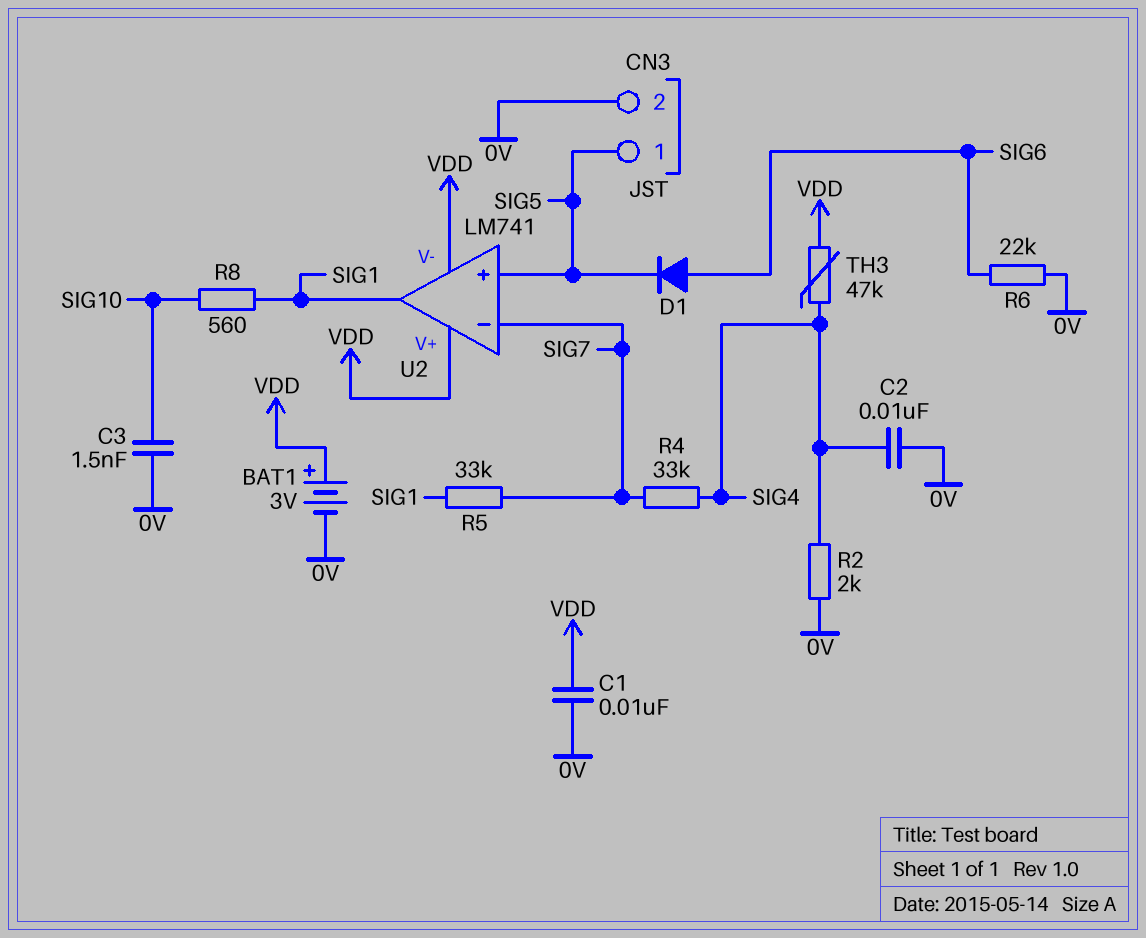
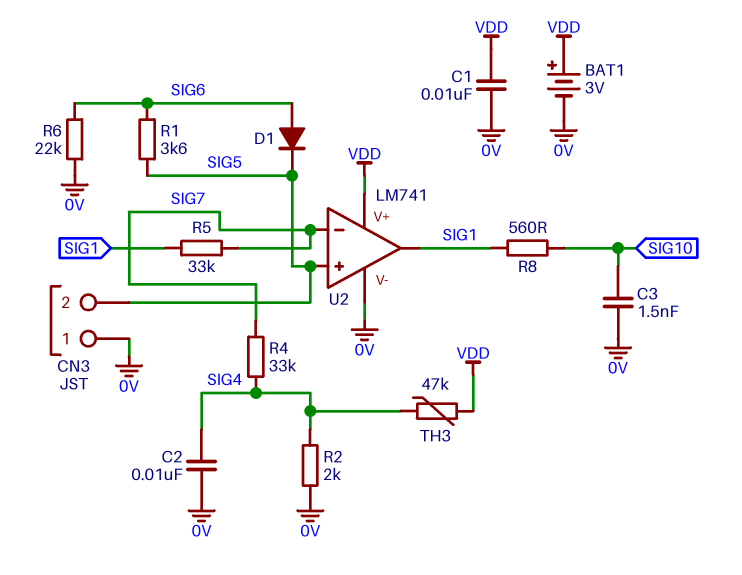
CN3 pin 1: SIG5 -> 0V
CN3 pin 2: 0V -> SIG5
R1: none -> 3.6k (SIG5, SIG6)
U2 pin V-: VDD -> 0V

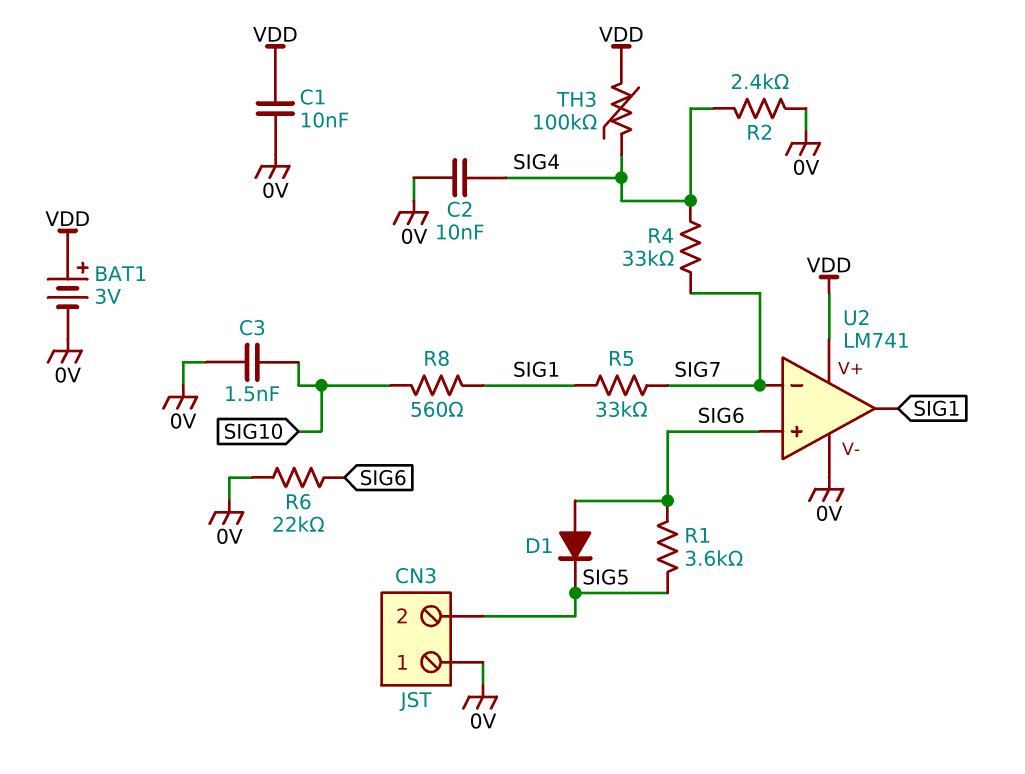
R2: 2k (0V, SIG4) -> 2.4k (0V, SIG4)
TH3: 47k (SIG4, VDD) -> 100k (SIG4, VDD)
U2 pin in+: SIG5 -> SIG6

